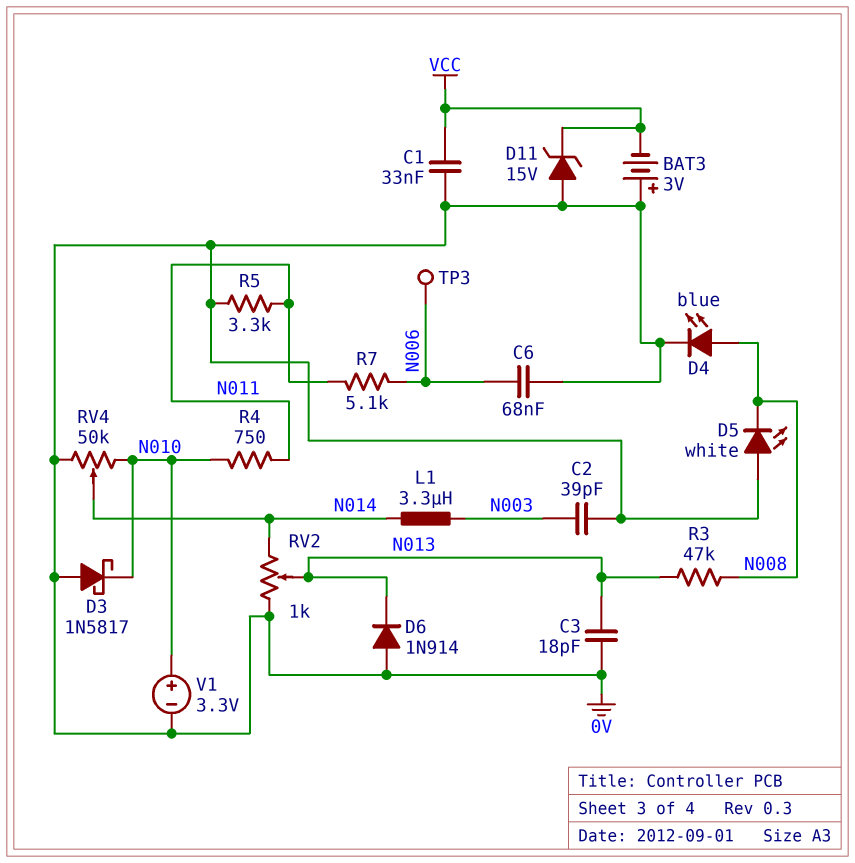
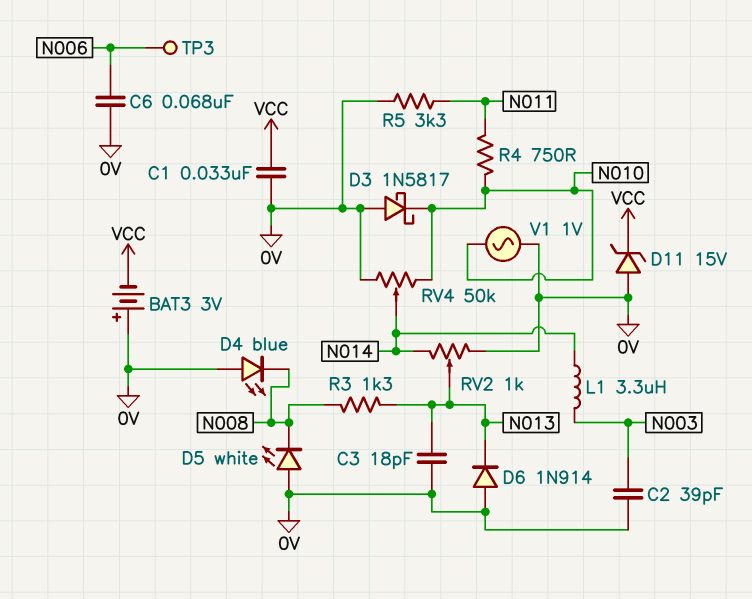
D4: LED blue (A N008, K 0V) -> LED blue (A 0V, K N008)
R3: 47k (N008, N013) -> 1.3k (N008, N013)
R7: 5.1k (N006, N011) -> none
V1: 3.3V (plus N010, minus 0V) -> AC 1V (0V, N010)

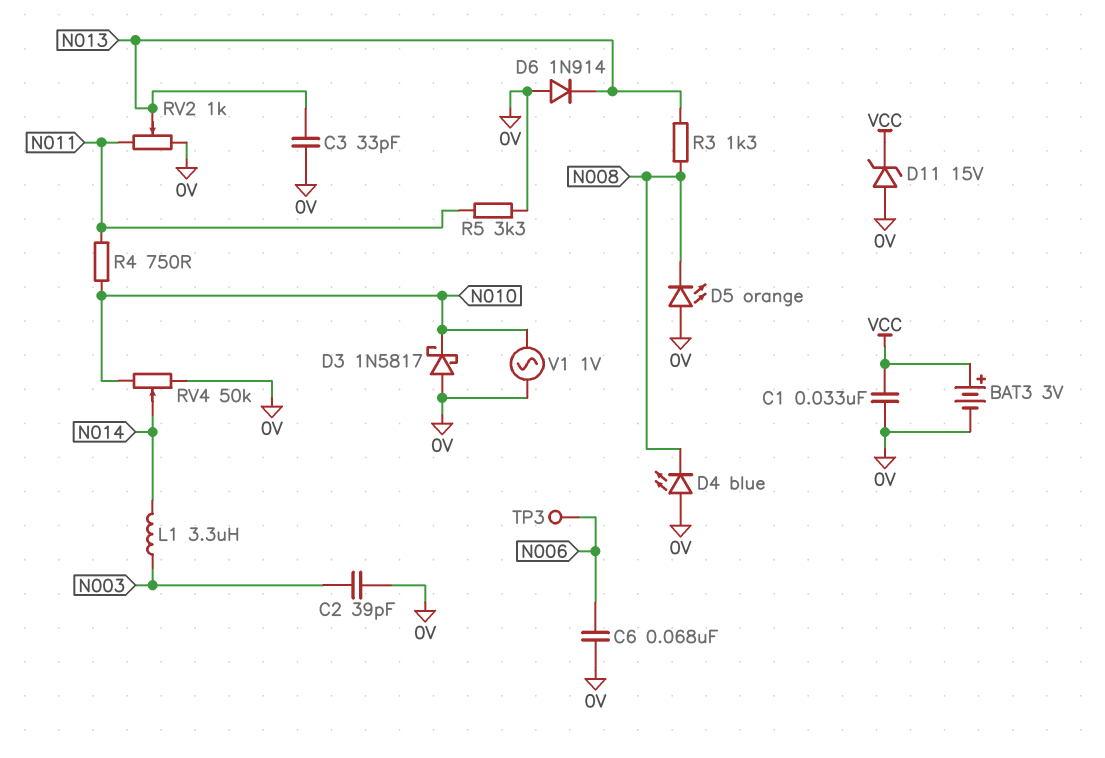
BAT3: 3V (plus 0V, minus VCC) -> 3V (plus VCC, minus 0V)
C3: 18pF (0V, N013) -> 33pF (0V, N013)
D5: LED white (A 0V, K N008) -> LED orange (A 0V, K N008)
RV2: 1k (0V, N014, wiper N013) -> 1k (0V, N011, wiper N013)

